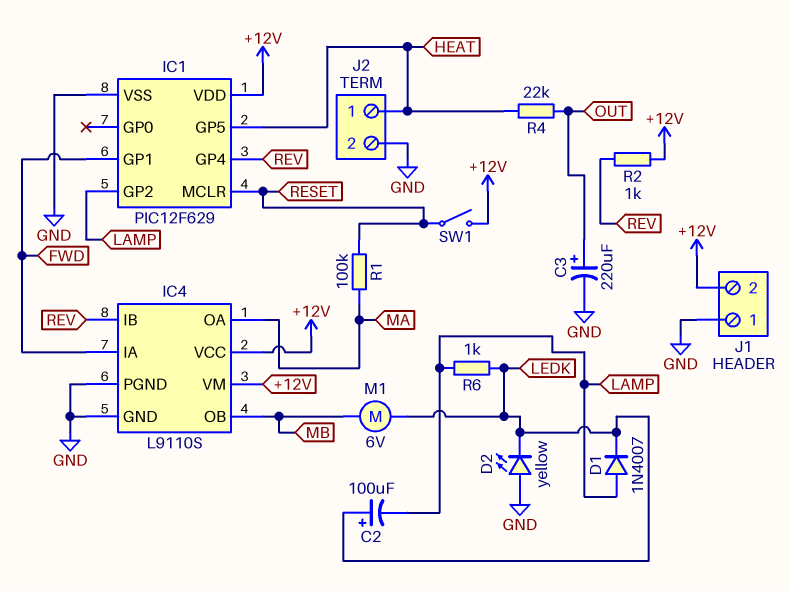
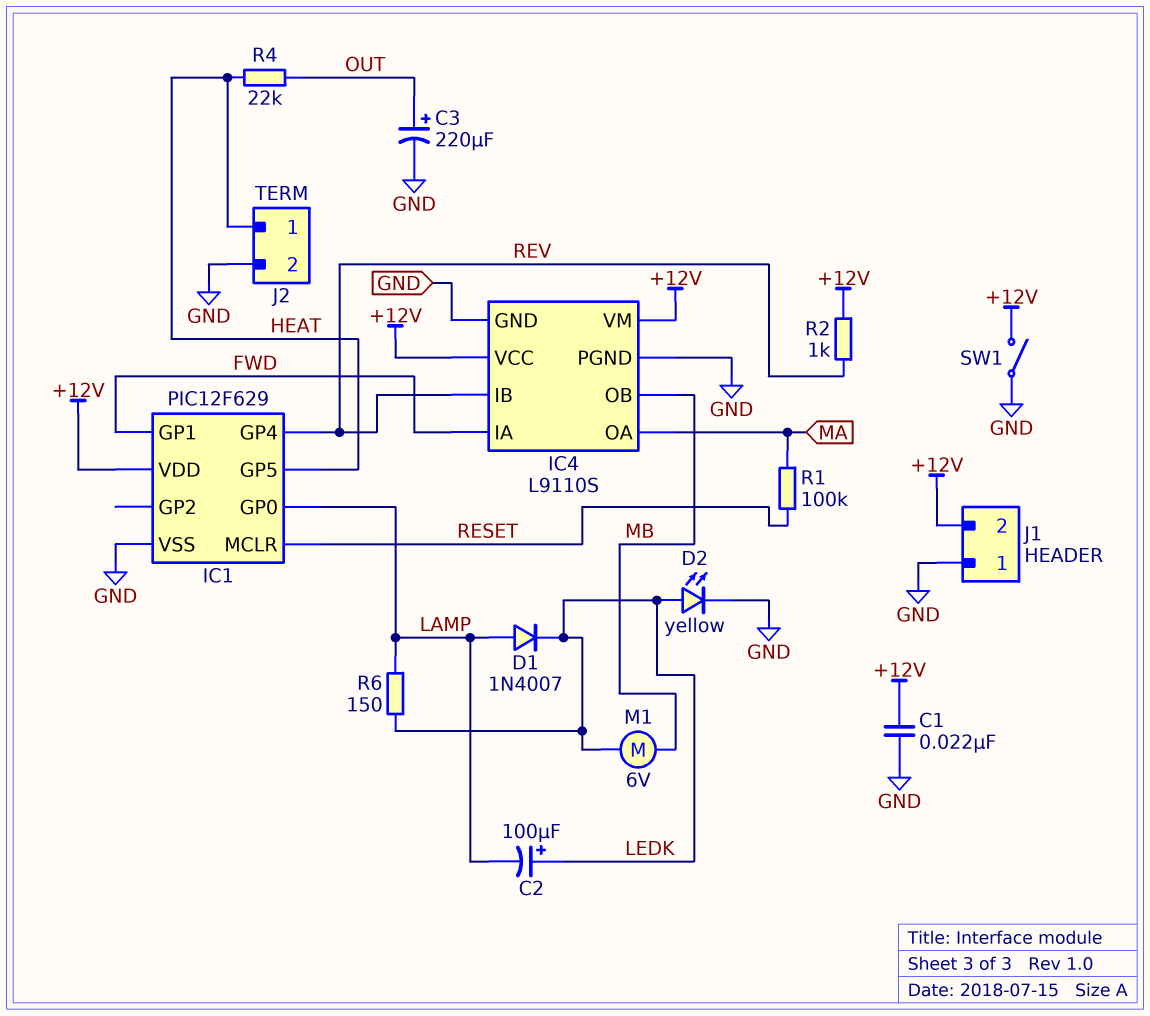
C1: none -> 22nF (+12V, GND)
D2: LED yellow (A GND, K LEDK) -> LED yellow (A LEDK, K GND)
IC1 pin GP0: none -> LAMP
IC1 pin GP2: LAMP -> none
R6: 1k (LAMP, LEDK) -> 150 (LAMP, LEDK)
SW1: switch (+12V, RESET) -> switch (+12V, GND)

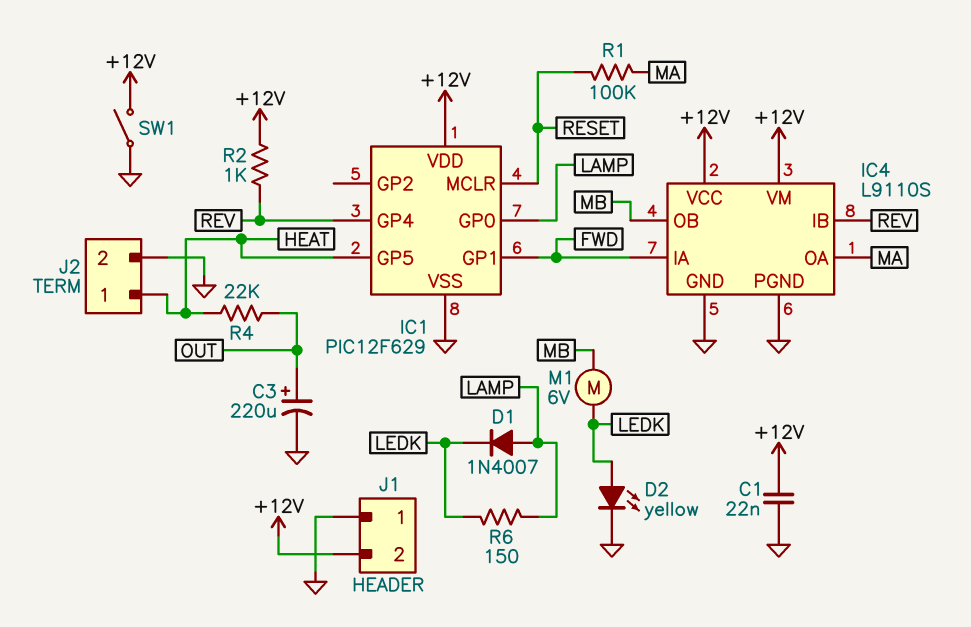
C2: 100uF (plus LEDK, minus LAMP) -> none

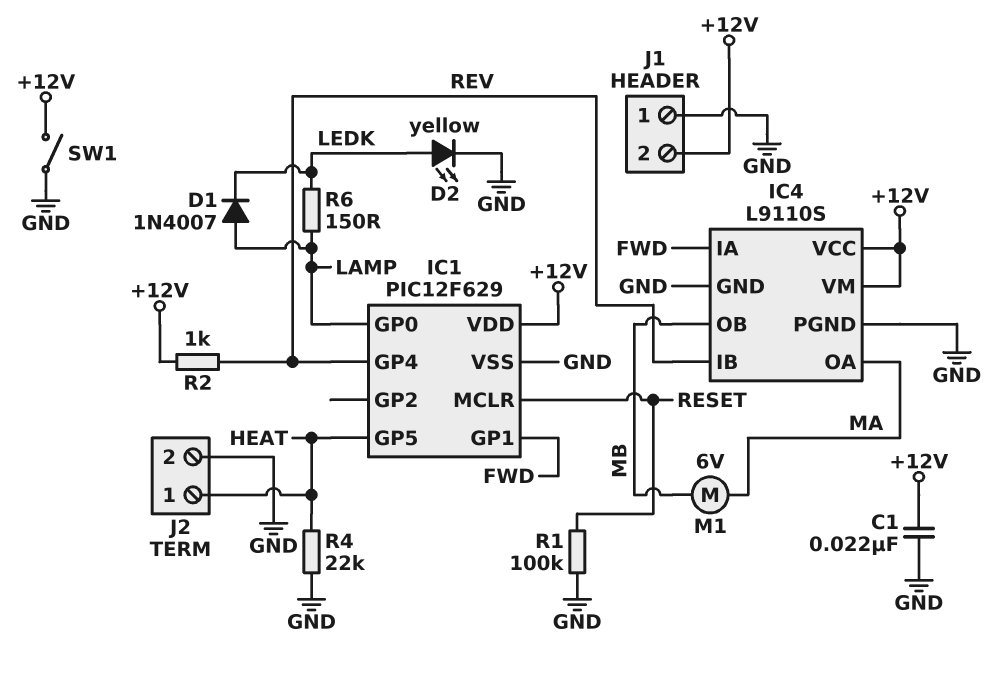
C3: 220uF (plus OUT, minus GND) -> none
M1: motor 6V (LEDK, MB) -> motor 6V (MA, MB)
R1: 100k (MA, RESET) -> 100k (GND, RESET)
R4: 22k (HEAT, OUT) -> 22k (GND, HEAT)

